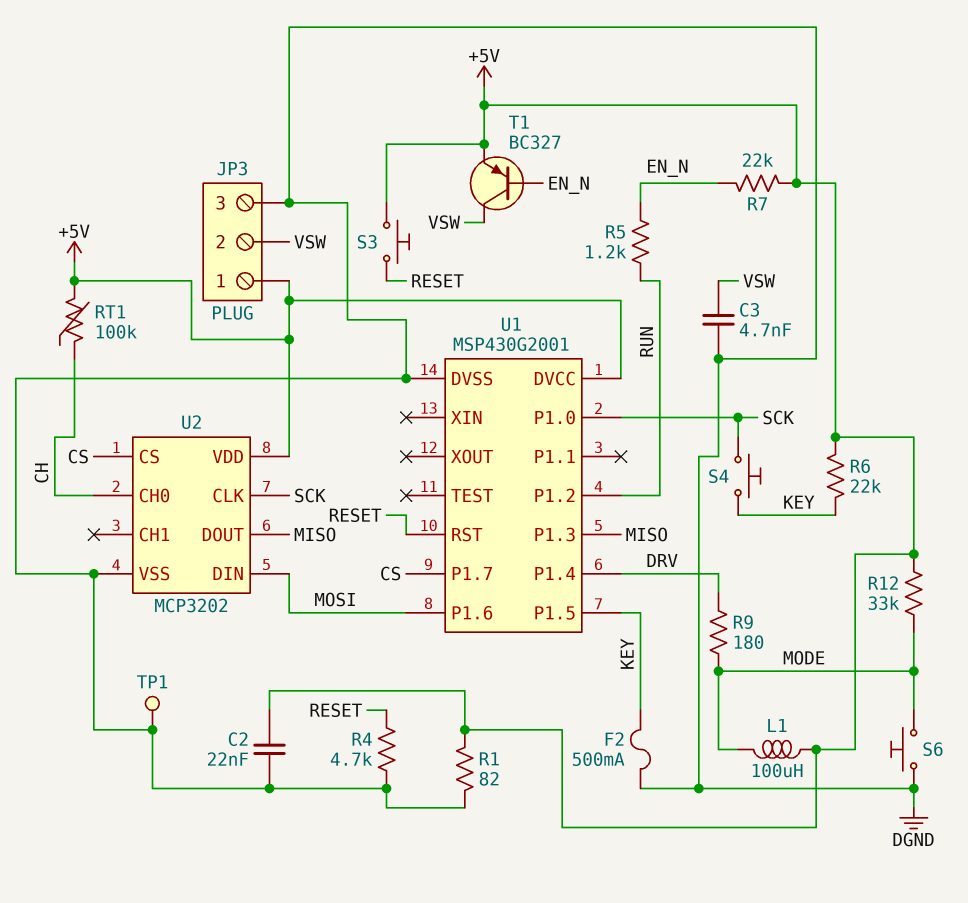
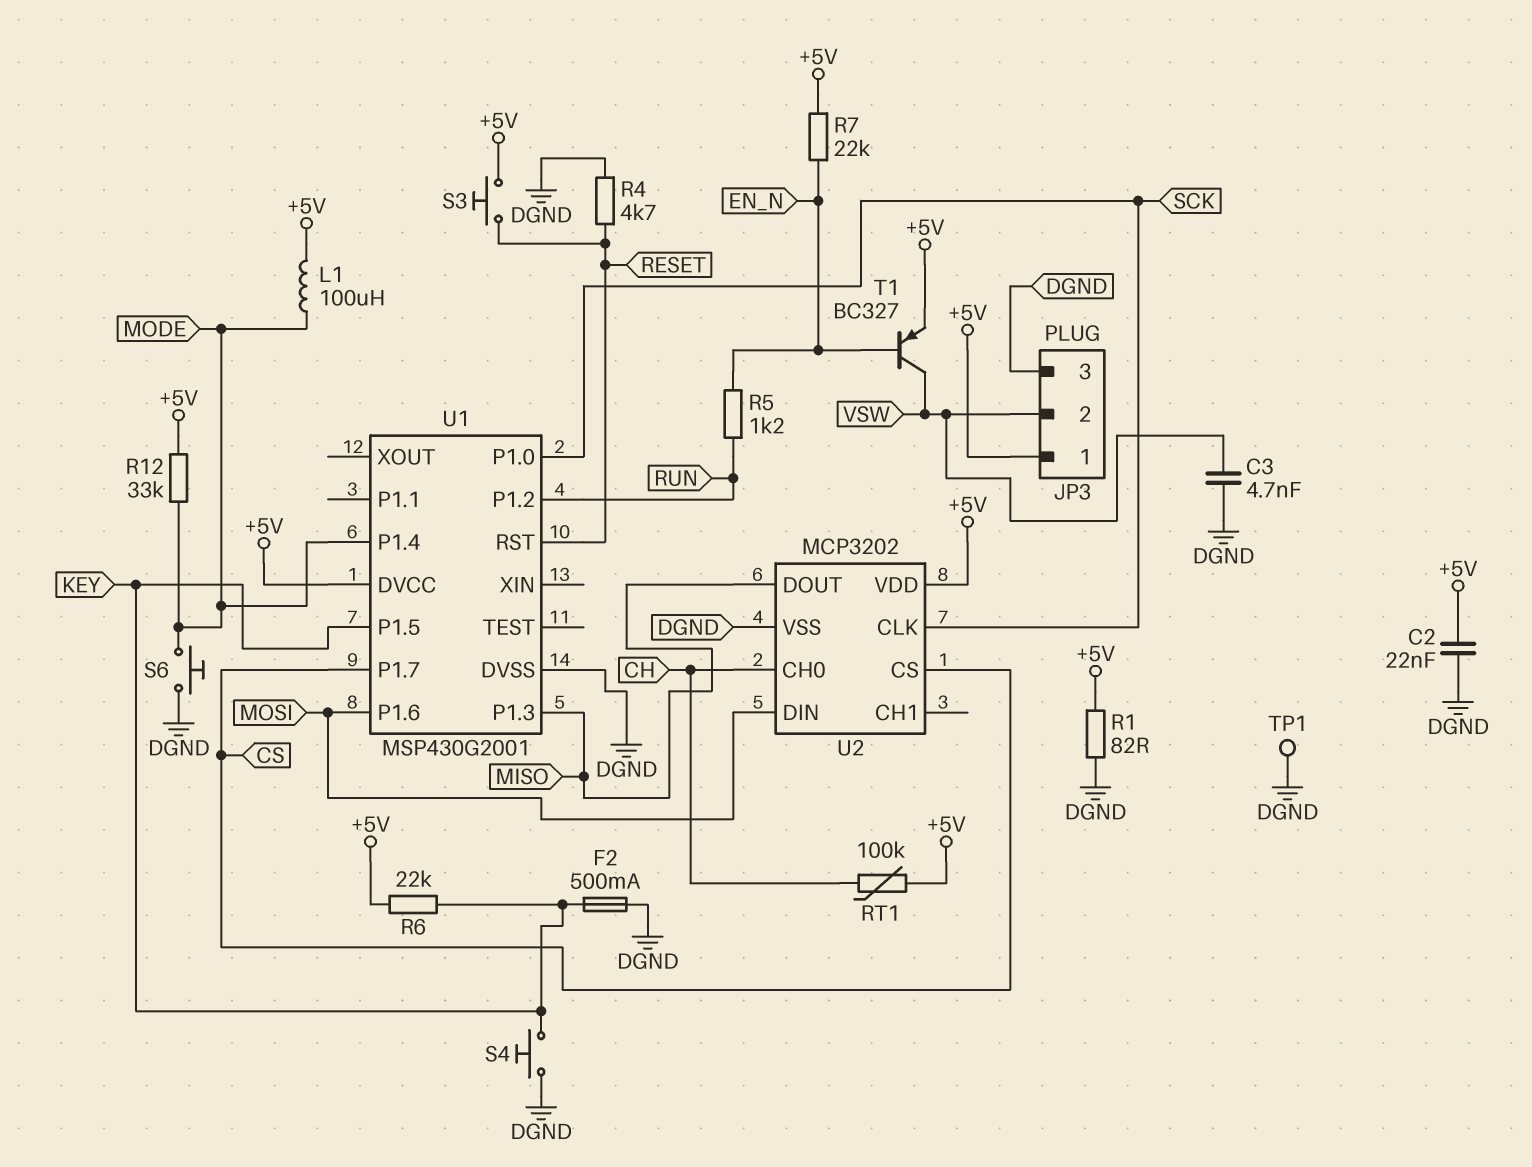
R9: 180 (DRV, MODE) -> none
S4: button (KEY, SCK) -> button (DGND, KEY)
U1 pin P1.4: DRV -> MODE

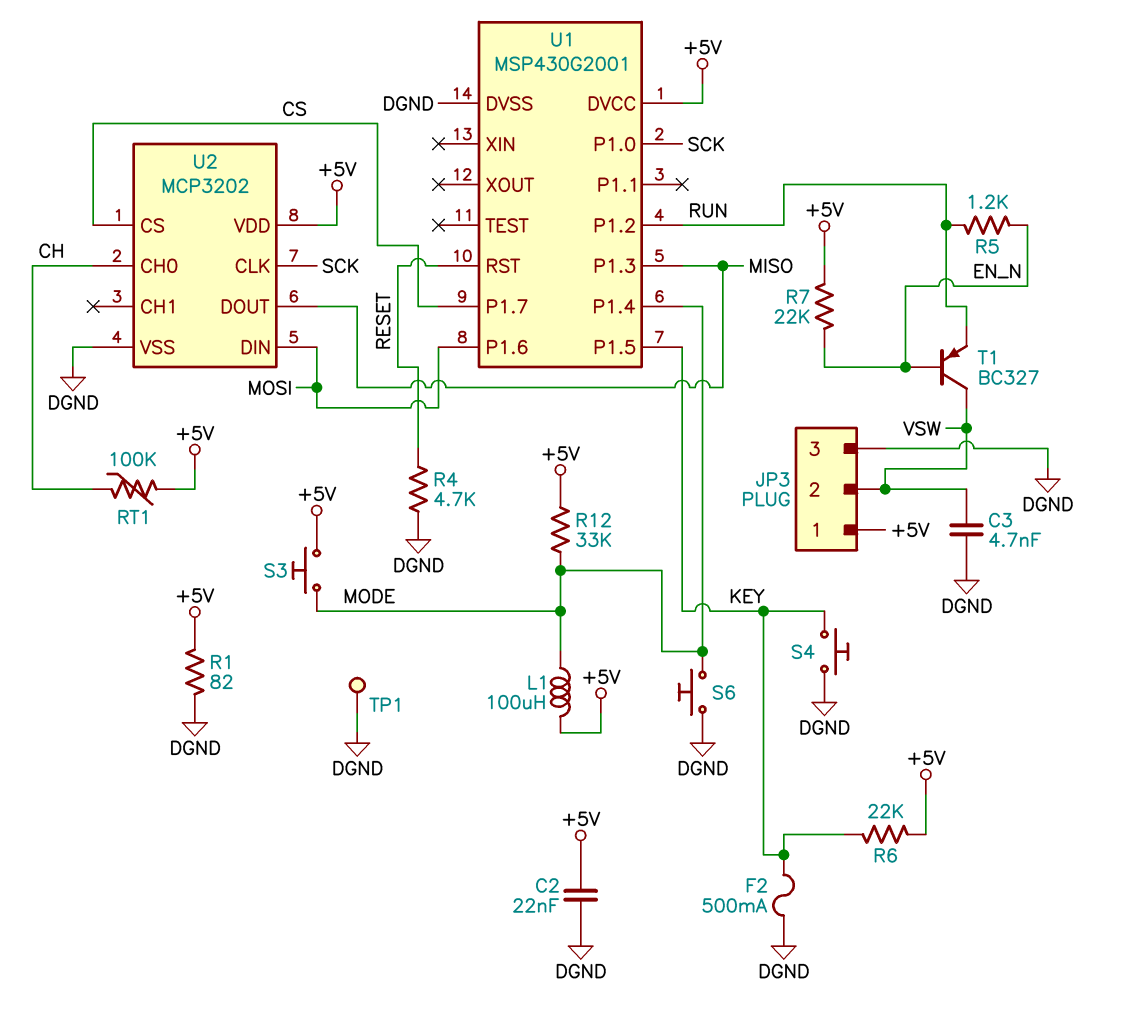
S3: button (+5V, RESET) -> button (+5V, MODE)
T1: PNP BC327 (B EN_N, C VSW, E +5V) -> PNP BC327 (B EN_N, C VSW, E RUN)

